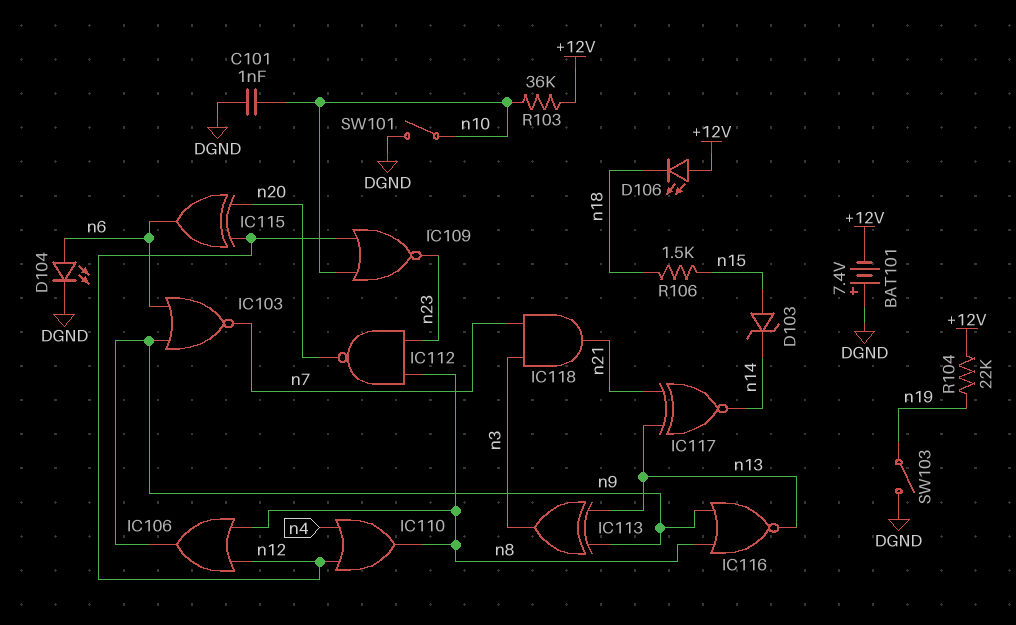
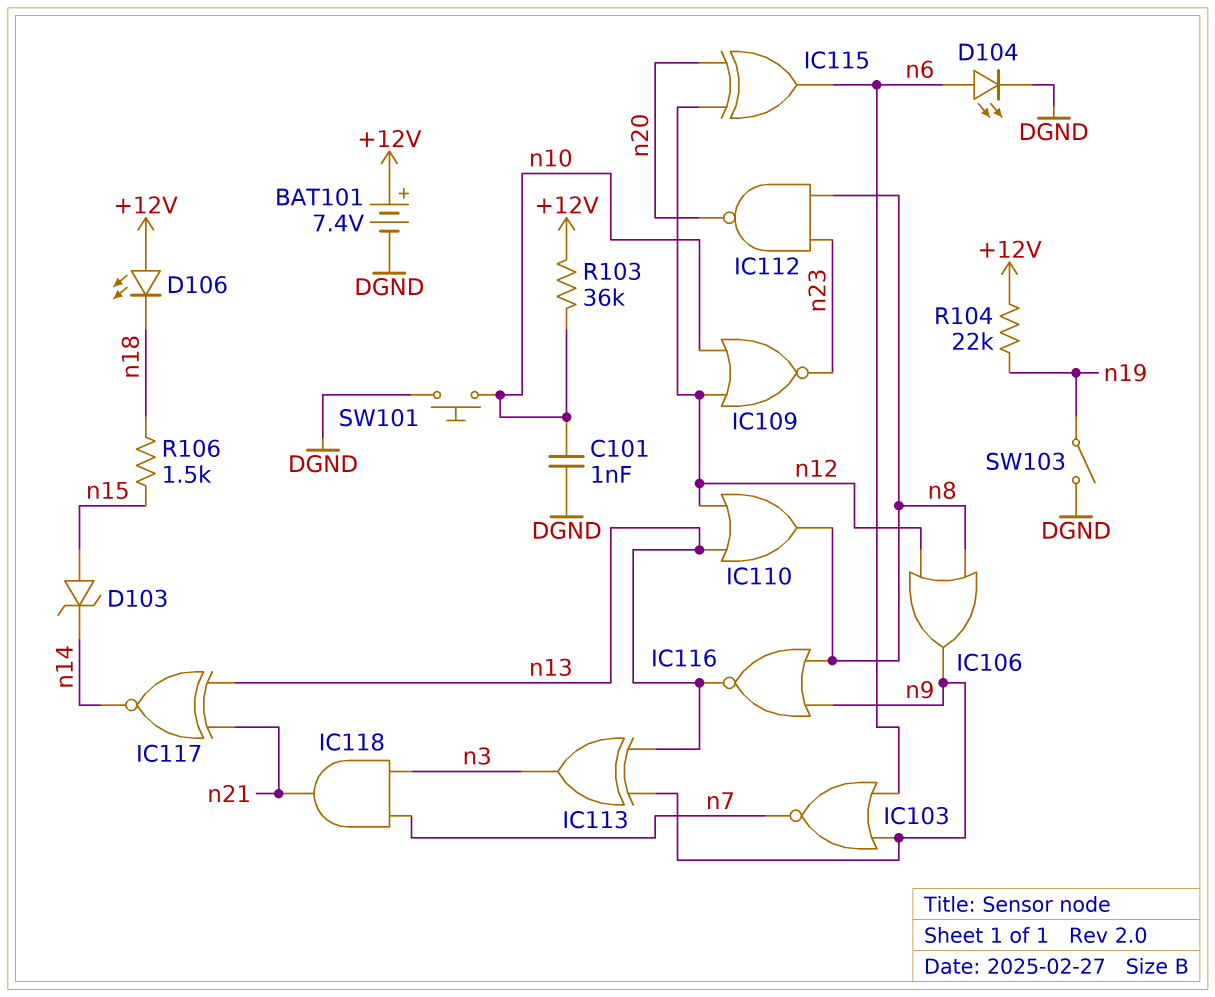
BAT101: 7.4V (plus DGND, minus +12V) -> 7.4V (plus +12V, minus DGND)
IC110: OR (in n4, in n12, out n8) -> OR (in n12, in n13, out n8)
SW101: switch (DGND, n10) -> button (DGND, n10)

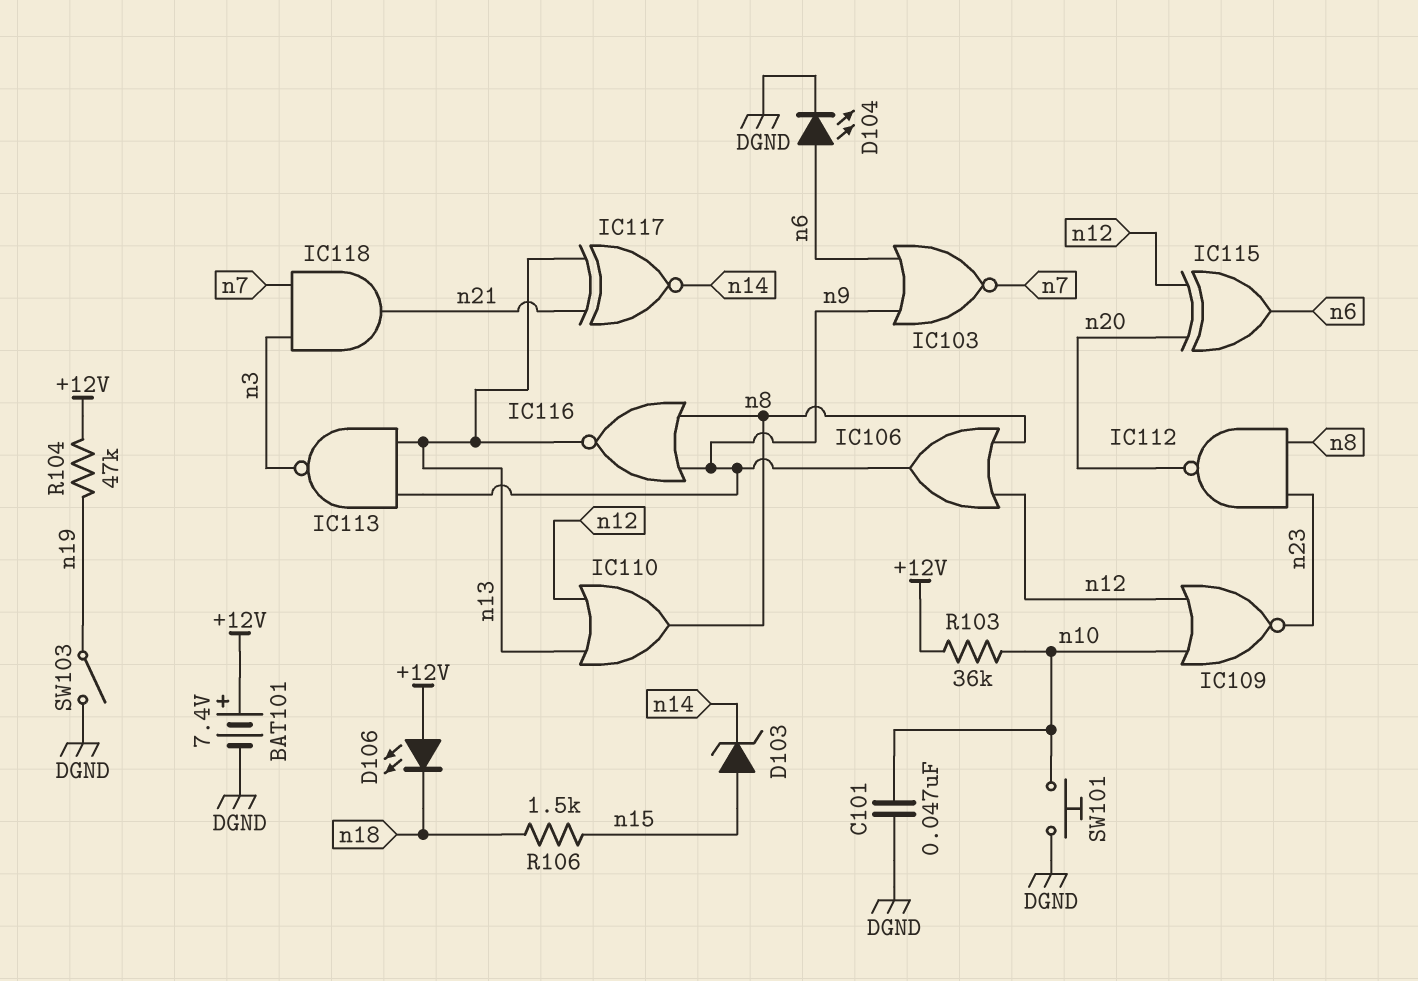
C101: 1nF (DGND, n10) -> 47nF (DGND, n10)
IC113: XOR (in n9, in n13, out n3) -> NAND (in n9, in n13, out n3)
R104: 22k (+12V, n19) -> 47k (+12V, n19)

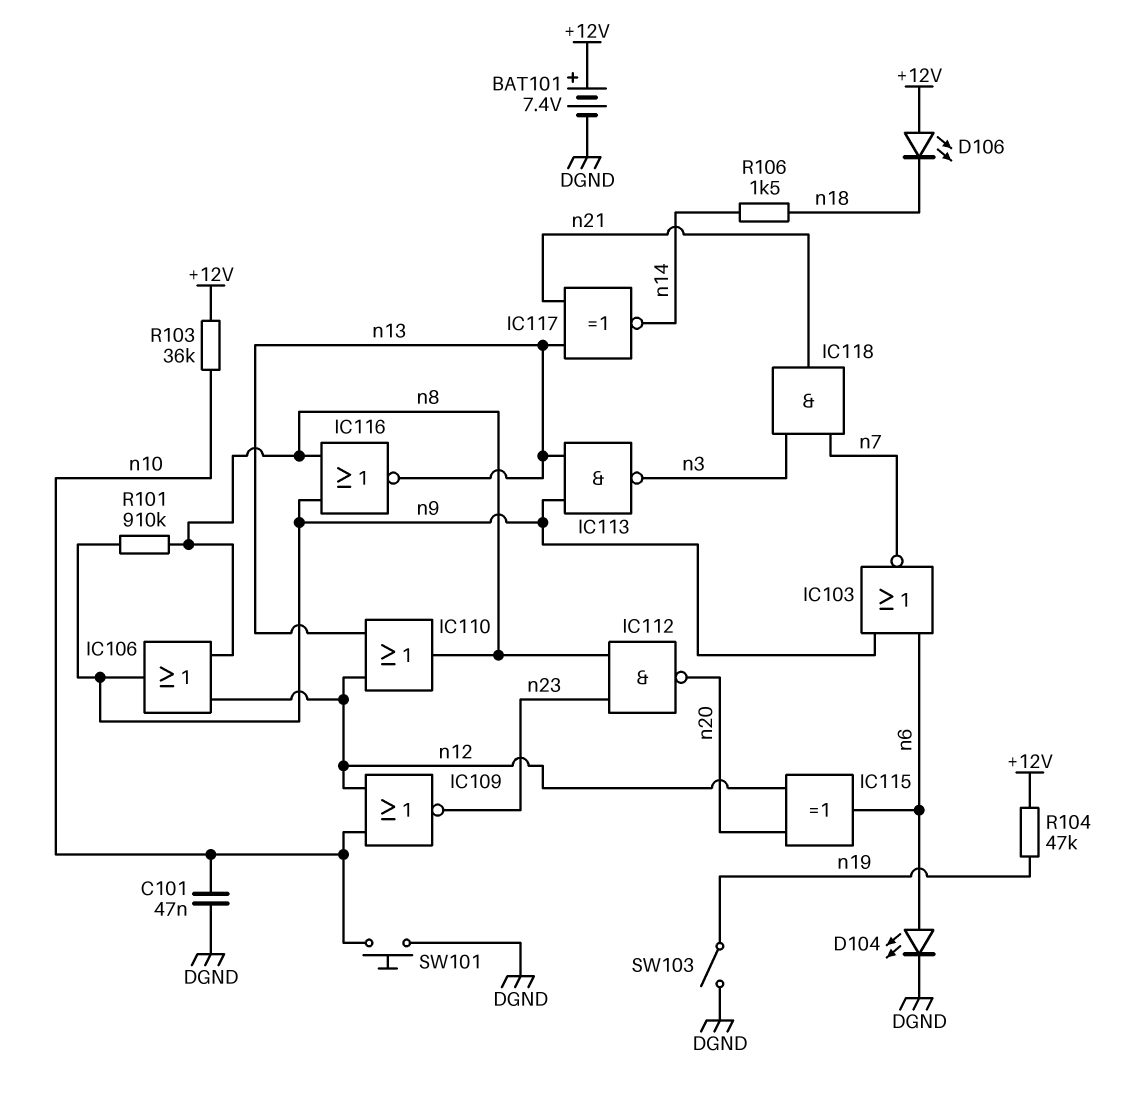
D103: zener (A n15, K n14) -> none
R101: none -> 910k (n8, n9)
R106: 1.5k (n15, n18) -> 1.5k (n14, n18)

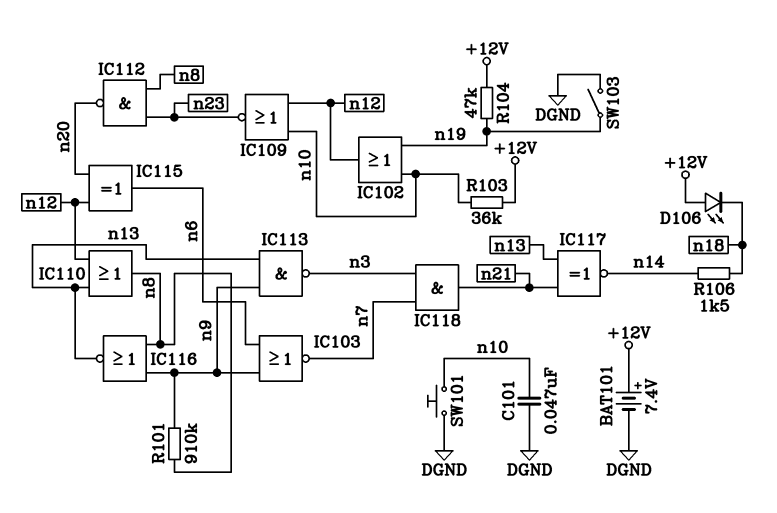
D104: LED (A n6, K DGND) -> none
IC102: none -> OR (in n10, in n19, out n12)
IC106: OR (in n8, in n12, out n9) -> none

